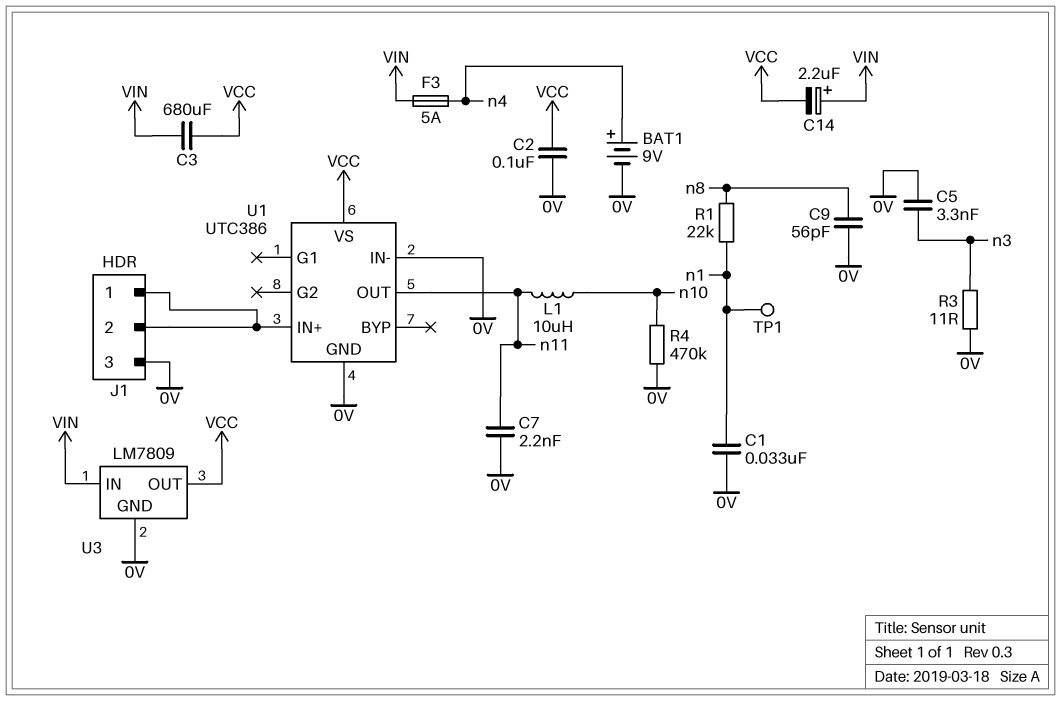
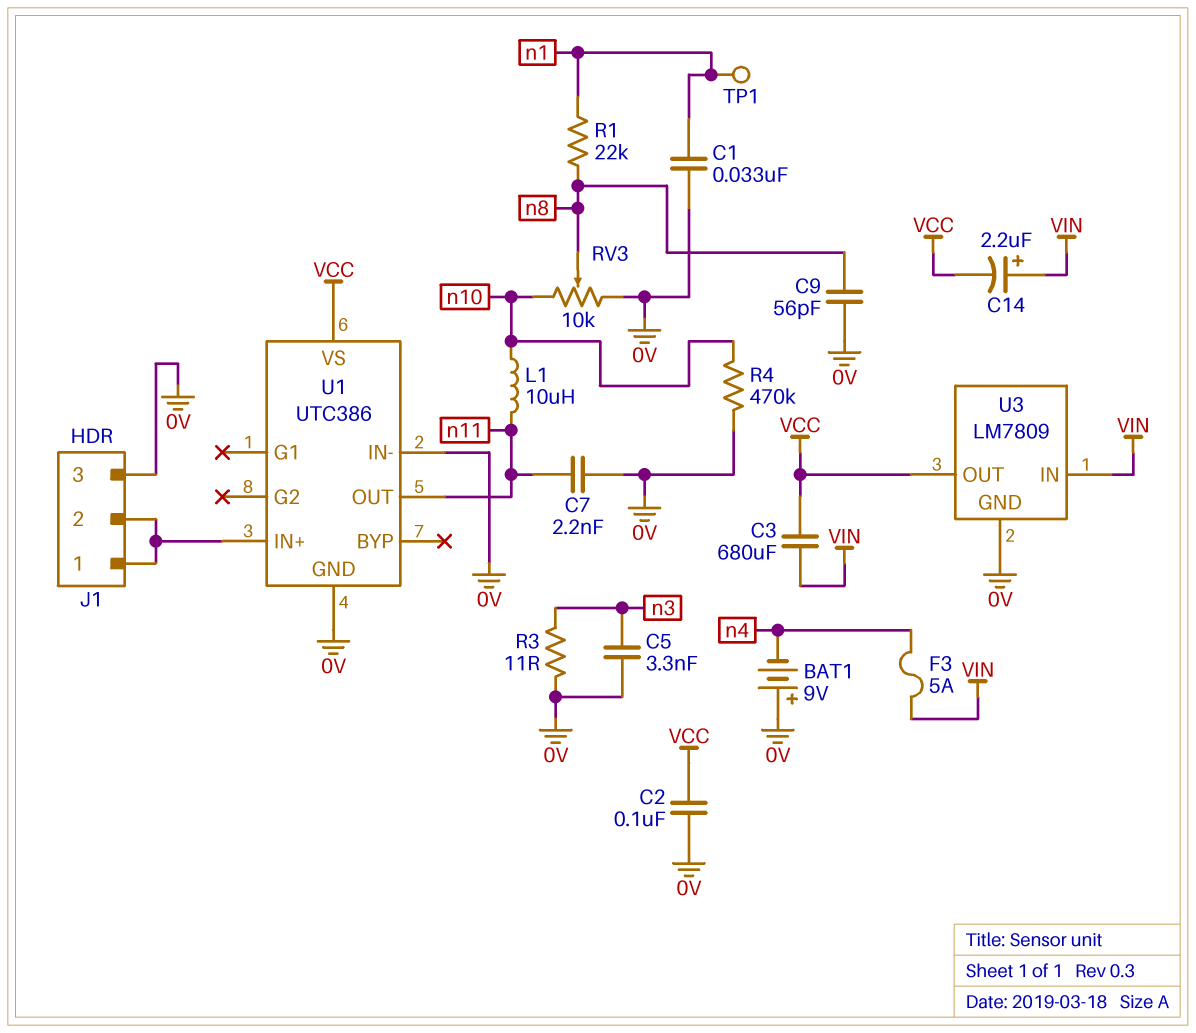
BAT1: 9V (plus n4, minus 0V) -> 9V (plus 0V, minus n4)
RV3: none -> 10k (0V, n10, wiper n8)

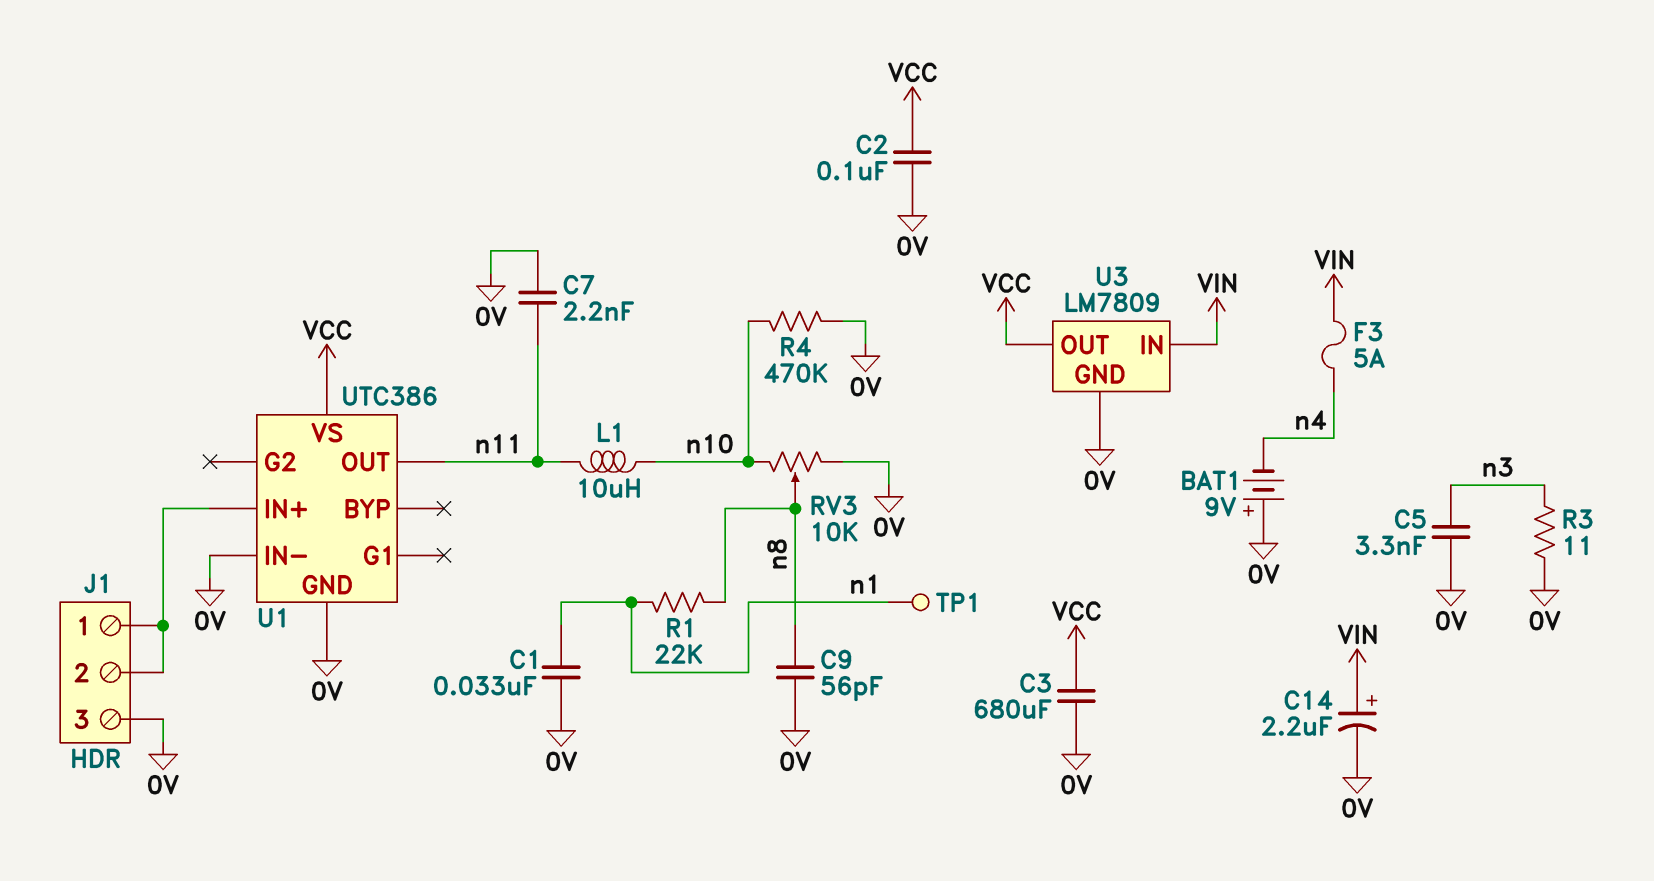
C3: 680uF (VCC, VIN) -> 680uF (0V, VCC)
C14: 2.2uF (plus VIN, minus VCC) -> 2.2uF (plus VIN, minus 0V)

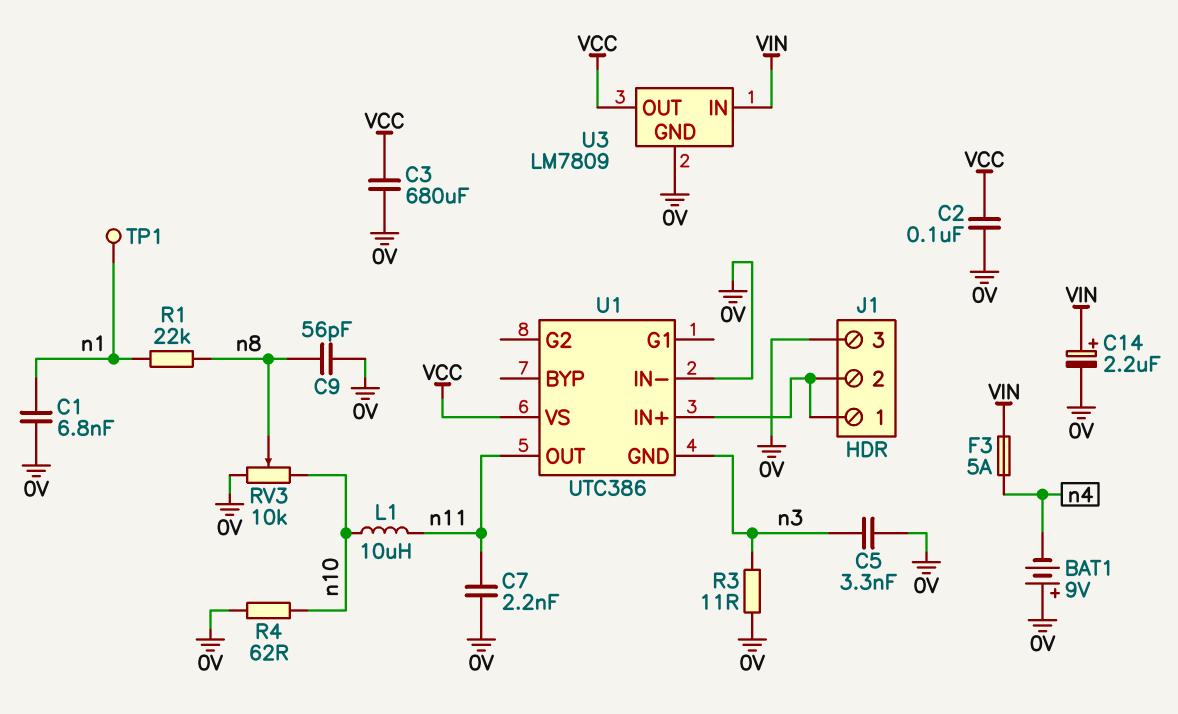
C1: 33nF (0V, n1) -> 6.8nF (0V, n1)
R4: 470k (0V, n10) -> 62 (0V, n10)
U1 pin GND: 0V -> n3

